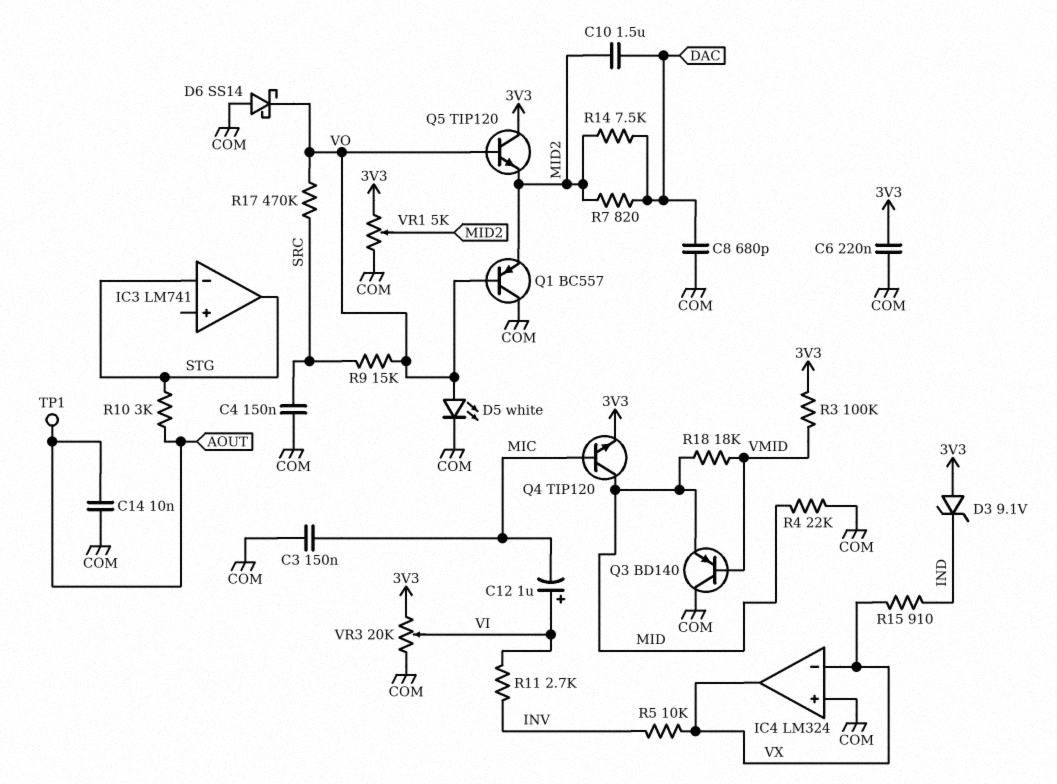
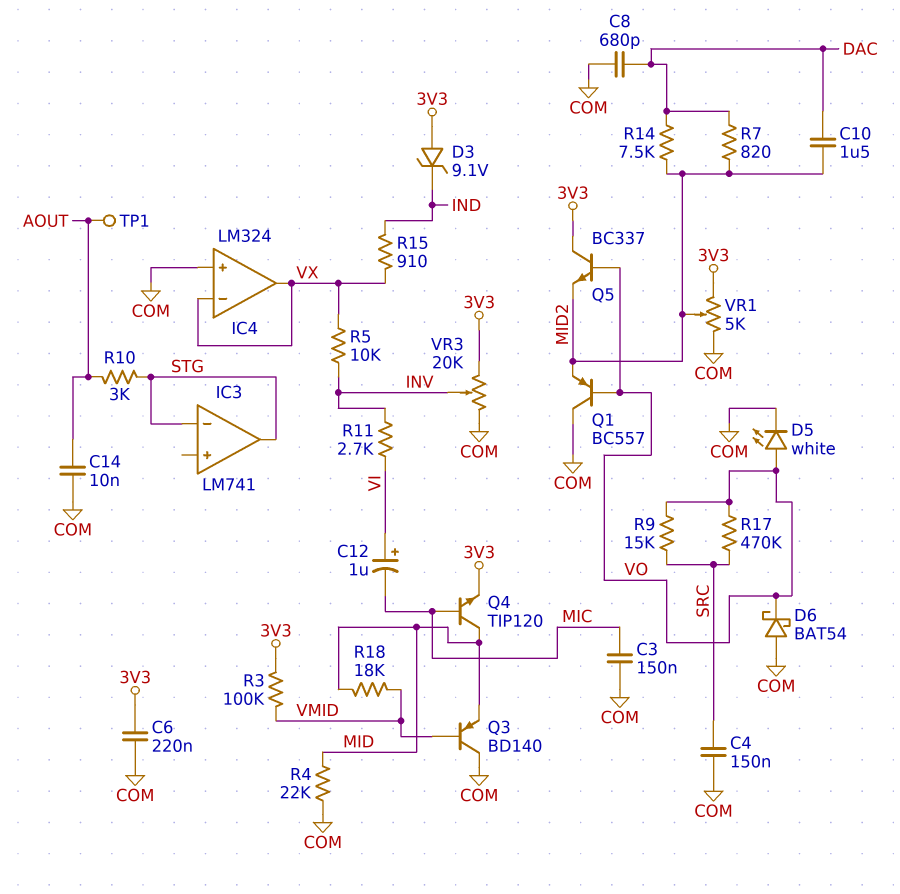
D6: schottky SS14 (A COM, K VO) -> schottky BAT54 (A COM, K VO)
Q5: NPN TIP120 (B VO, C 3V3, E MID2) -> NPN BC337 (B VO, C 3V3, E MID2)
VR3: 20k (3V3, COM, wiper VI) -> 20k (3V3, COM, wiper INV)

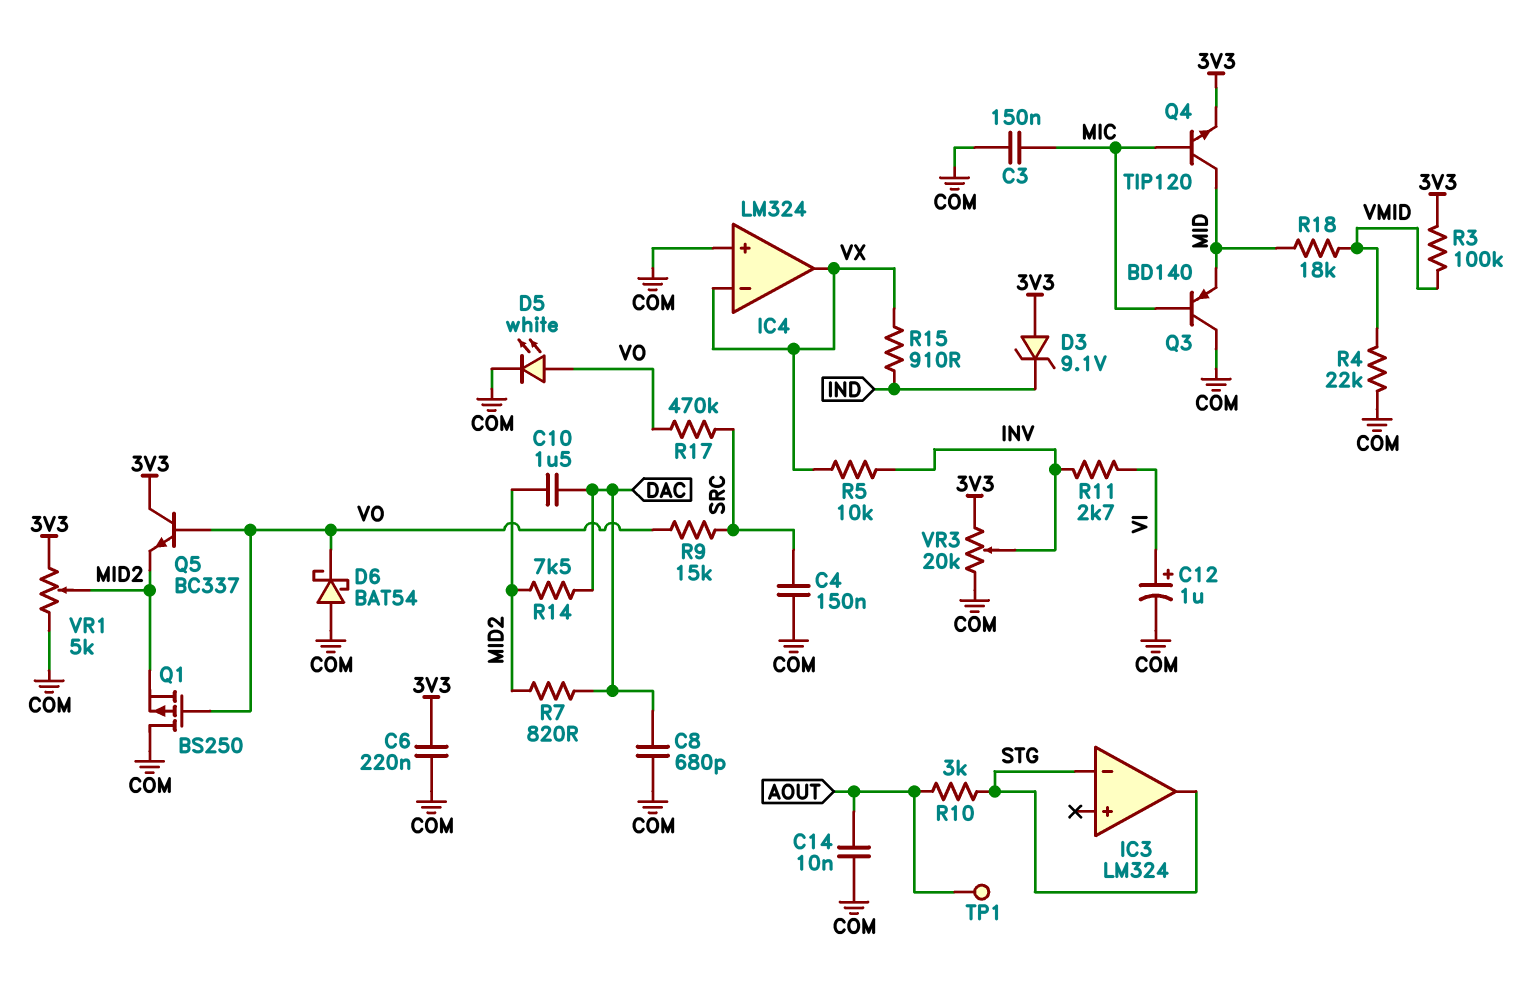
C12: 1uF (plus VI, minus MIC) -> 1uF (plus VI, minus COM)
IC3: LM741 -> LM324
Q1: PNP BC557 (B VO, C COM, E MID2) -> PMOS BS250 (G VO, D COM, S MID2)
Q3: PNP BD140 (B VMID, C COM, E MID) -> PNP BD140 (B MIC, C COM, E MID)
R4: 22k (COM, MID) -> 22k (COM, VMID)

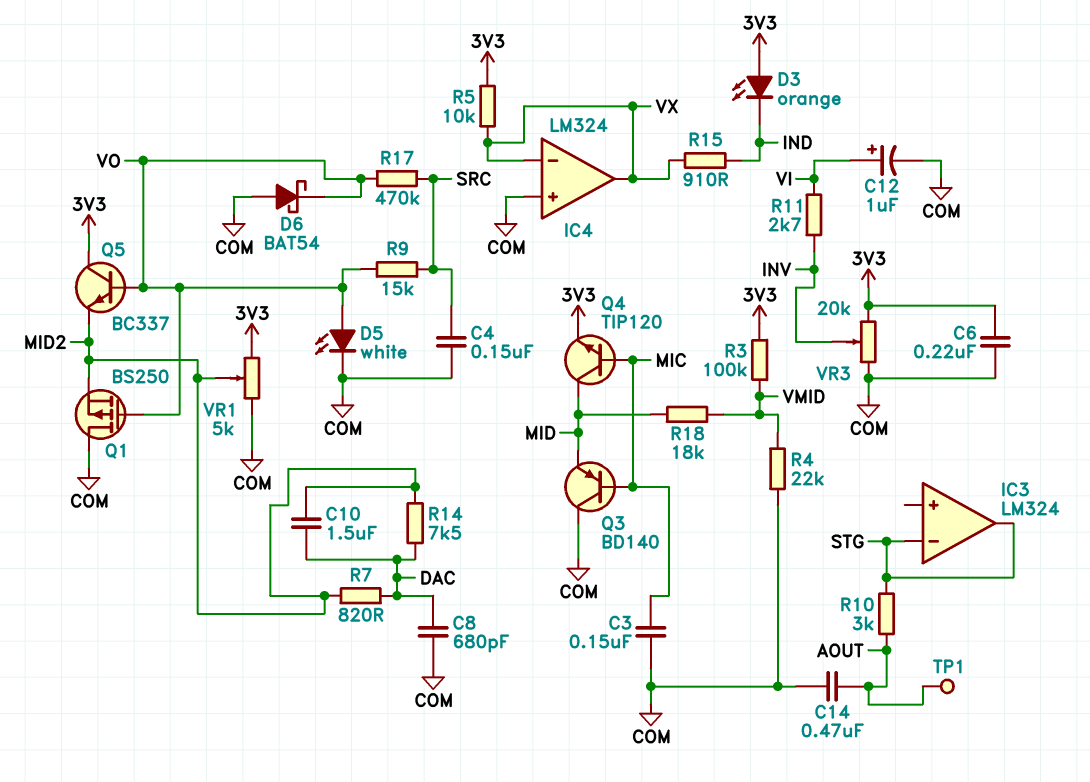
C14: 10nF (AOUT, COM) -> 470nF (AOUT, COM)
D3: zener 9.1V (A 3V3, K IND) -> LED orange (A 3V3, K IND)
R5: 10k (INV, VX) -> 10k (3V3, VX)

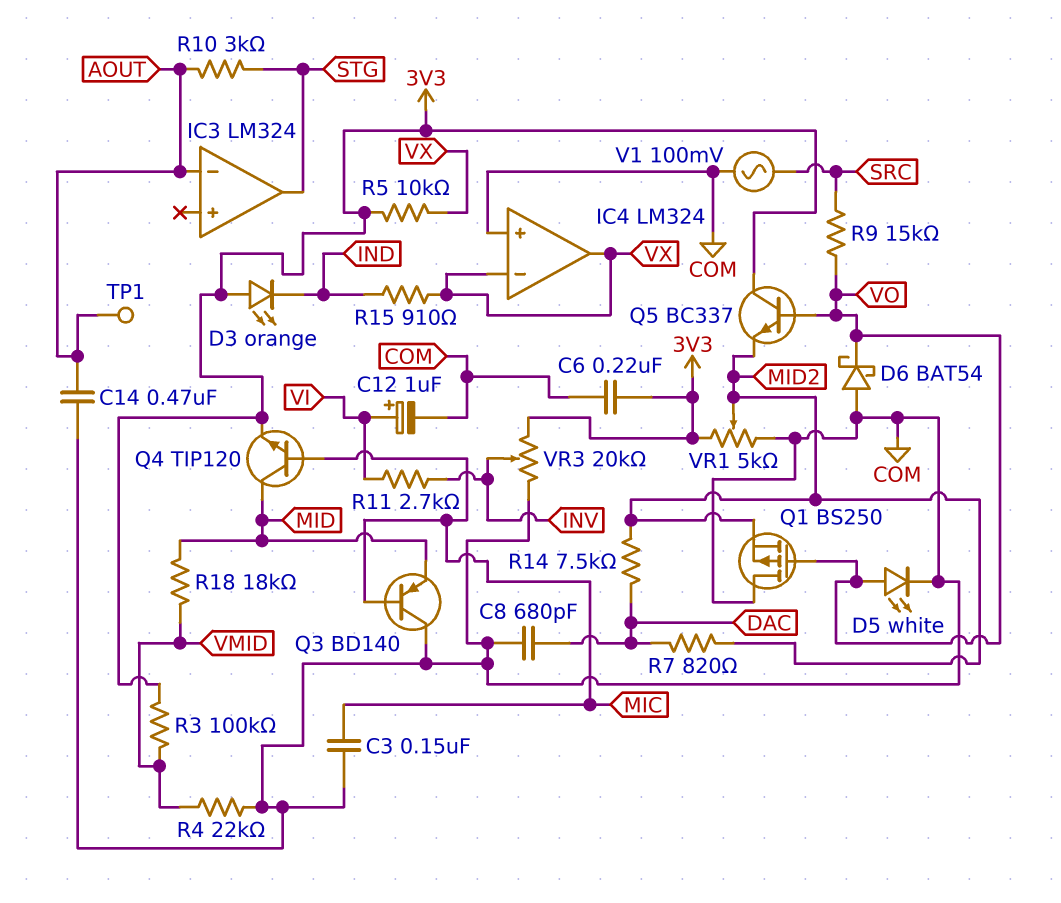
C4: 150nF (COM, SRC) -> none
C10: 1.5uF (DAC, MID2) -> none
IC3 pin in-: STG -> AOUT
R17: 470k (SRC, VO) -> none
V1: none -> AC 100mV (COM, SRC)

